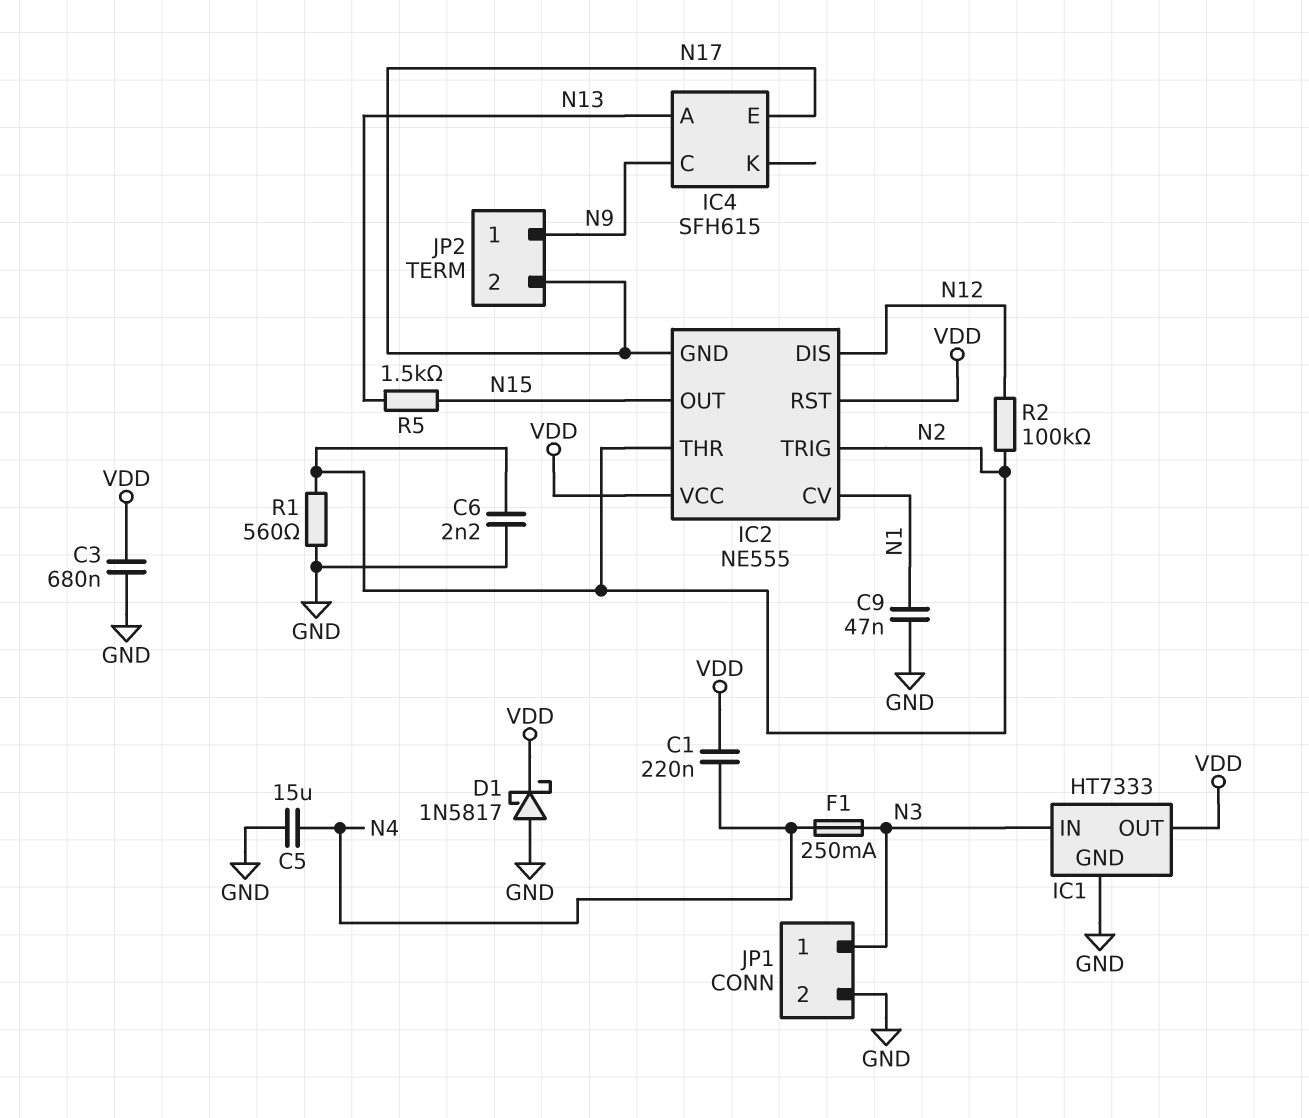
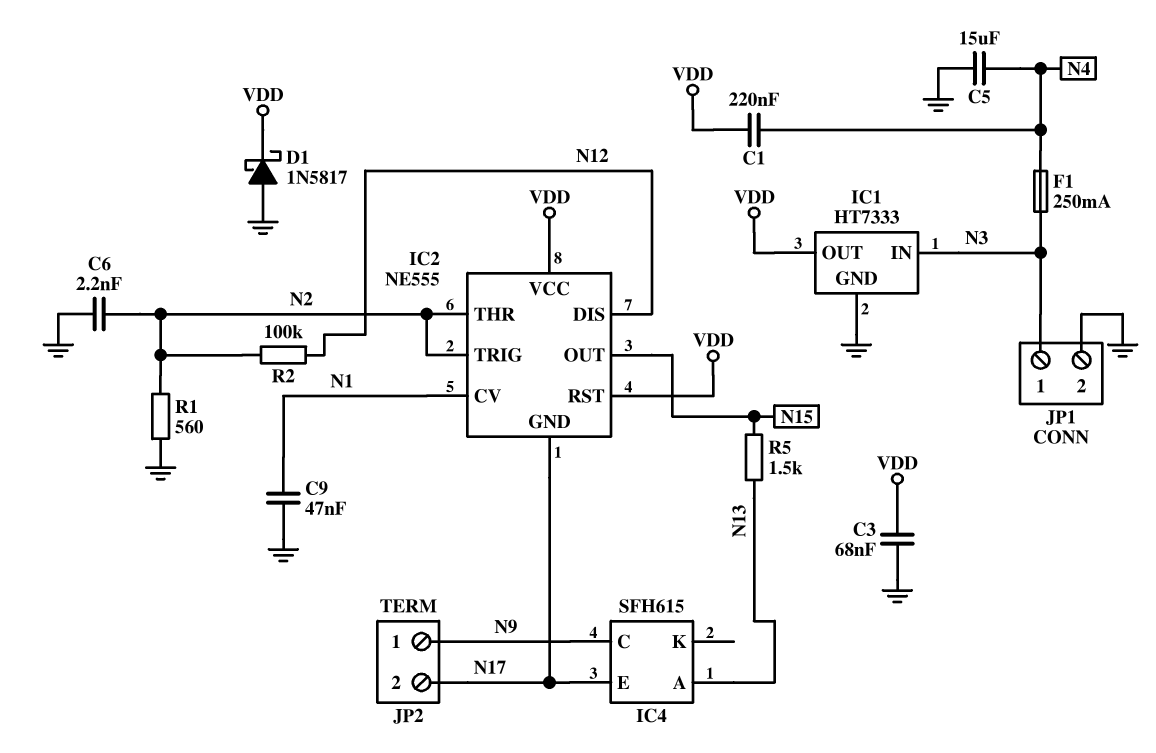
C3: 680nF (GND, VDD) -> 68nF (GND, VDD)

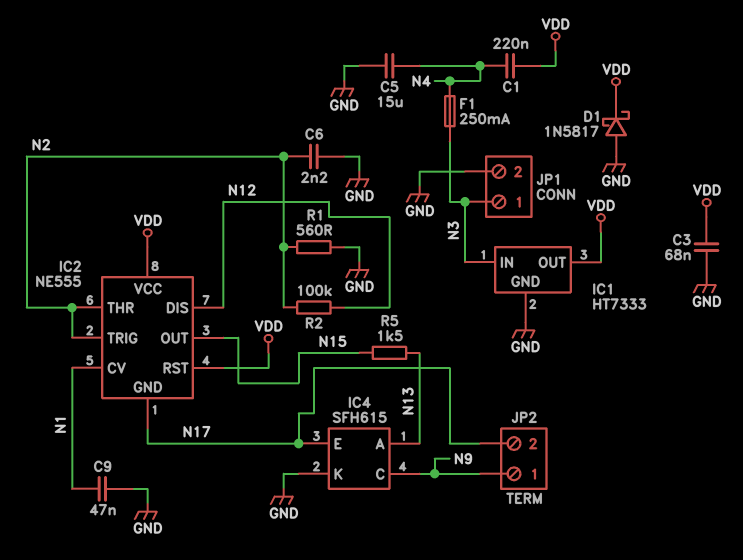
IC4 pin K: none -> GND

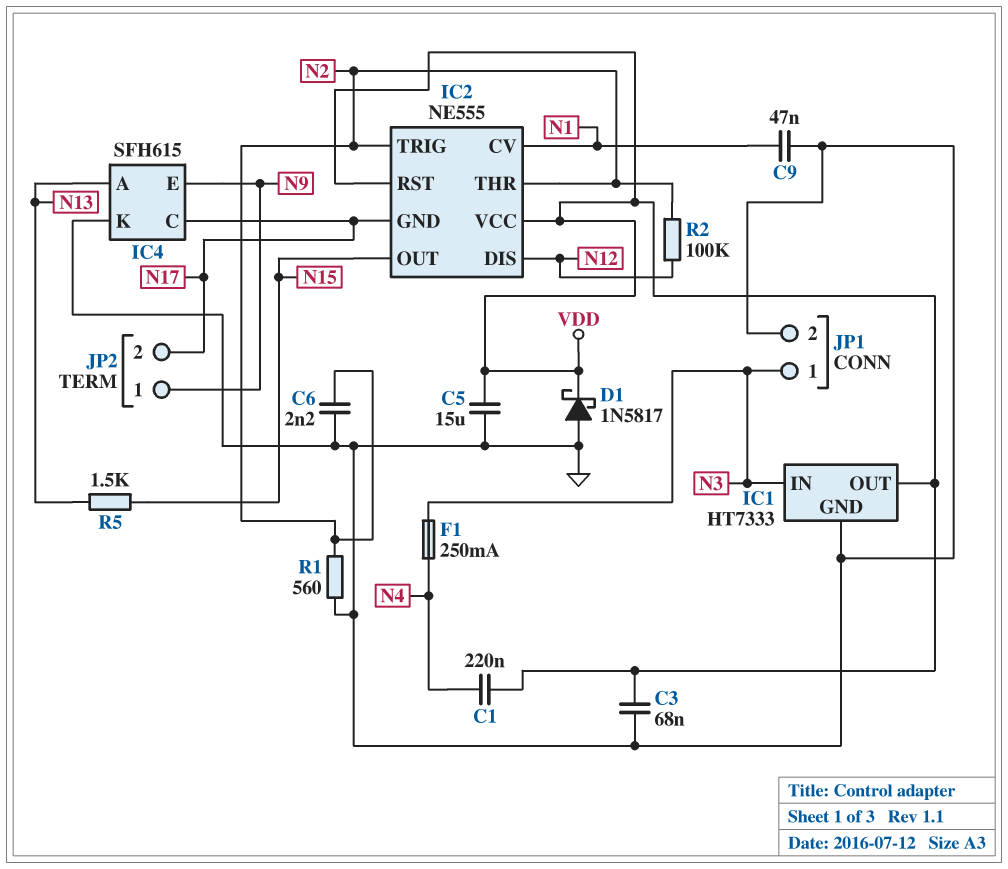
C5: 15uF (GND, N4) -> 15uF (GND, VDD)
IC4 pin C: N9 -> N17
IC4 pin E: N17 -> N9

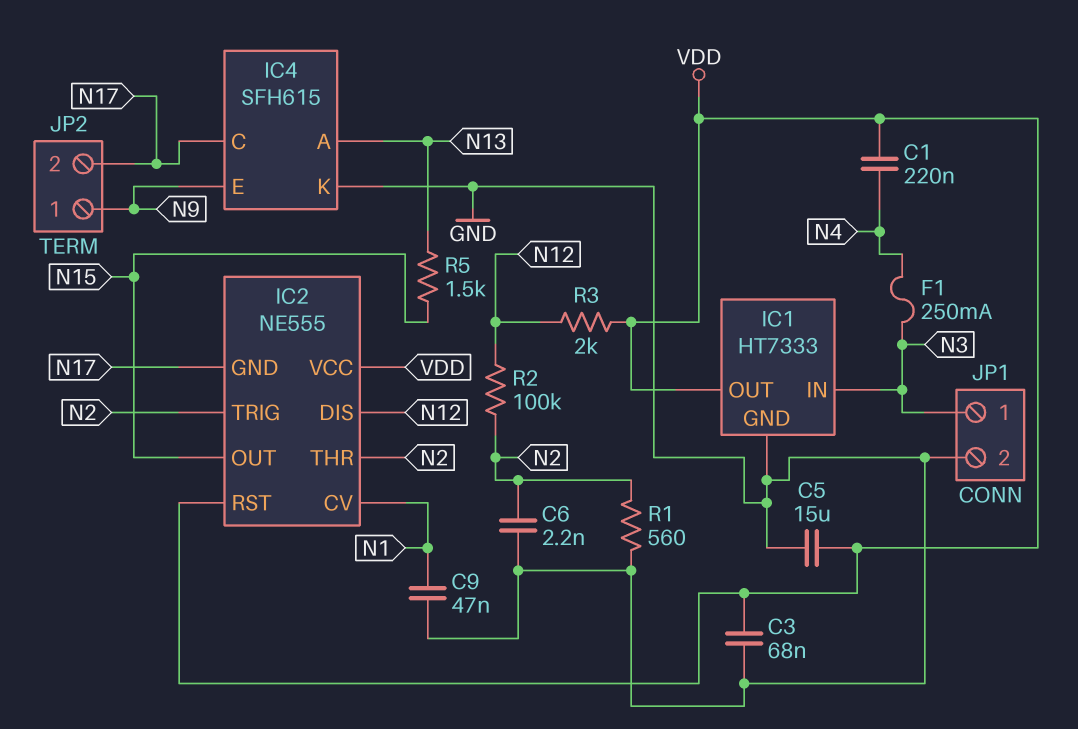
D1: schottky 1N5817 (A GND, K VDD) -> none
R3: none -> 2k (N12, VDD)

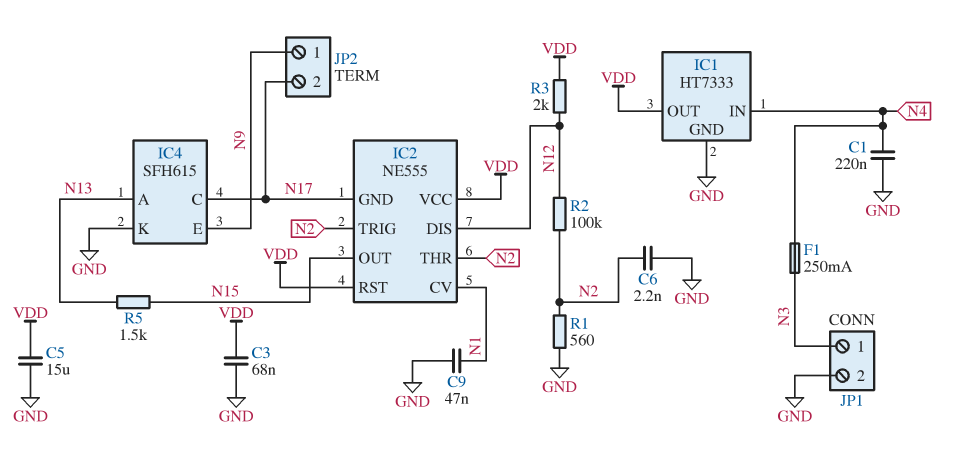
C1: 220nF (N4, VDD) -> 220nF (GND, N4)
IC1 pin IN: N3 -> N4

